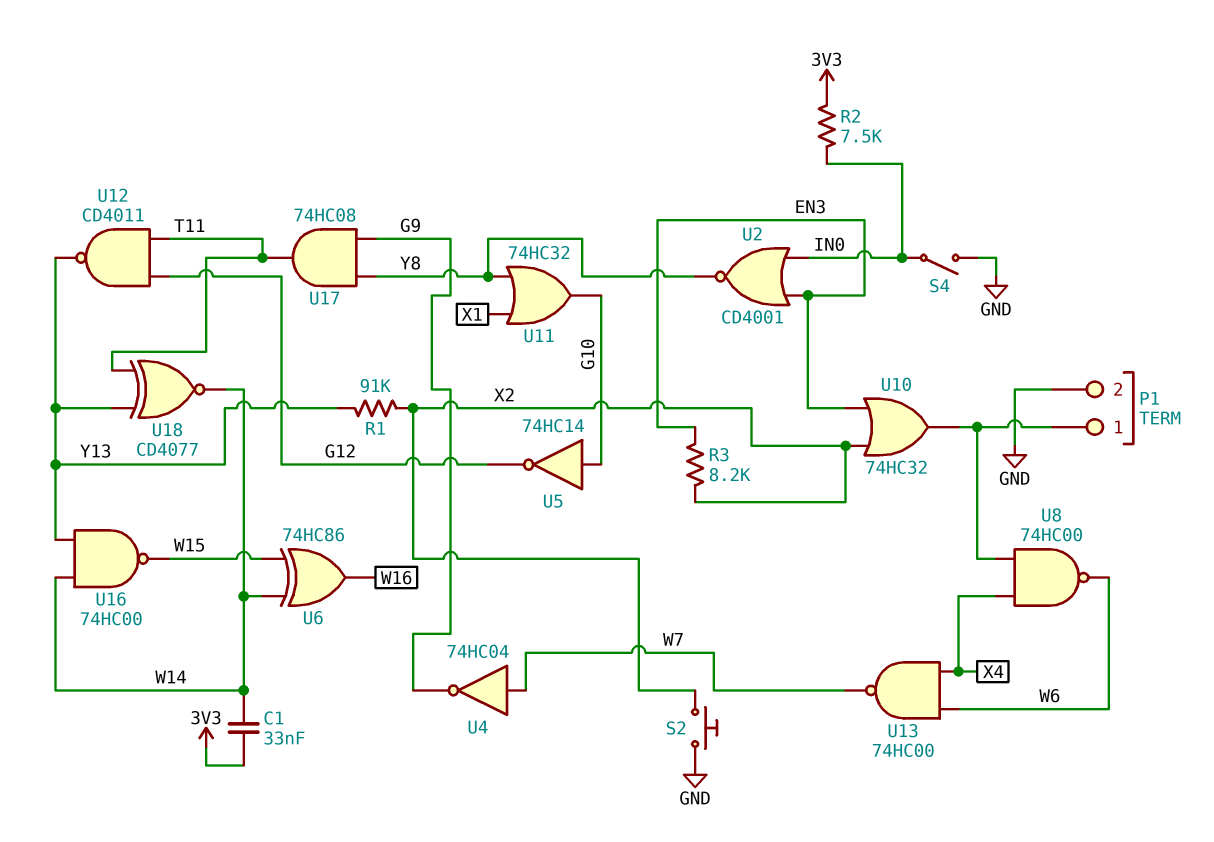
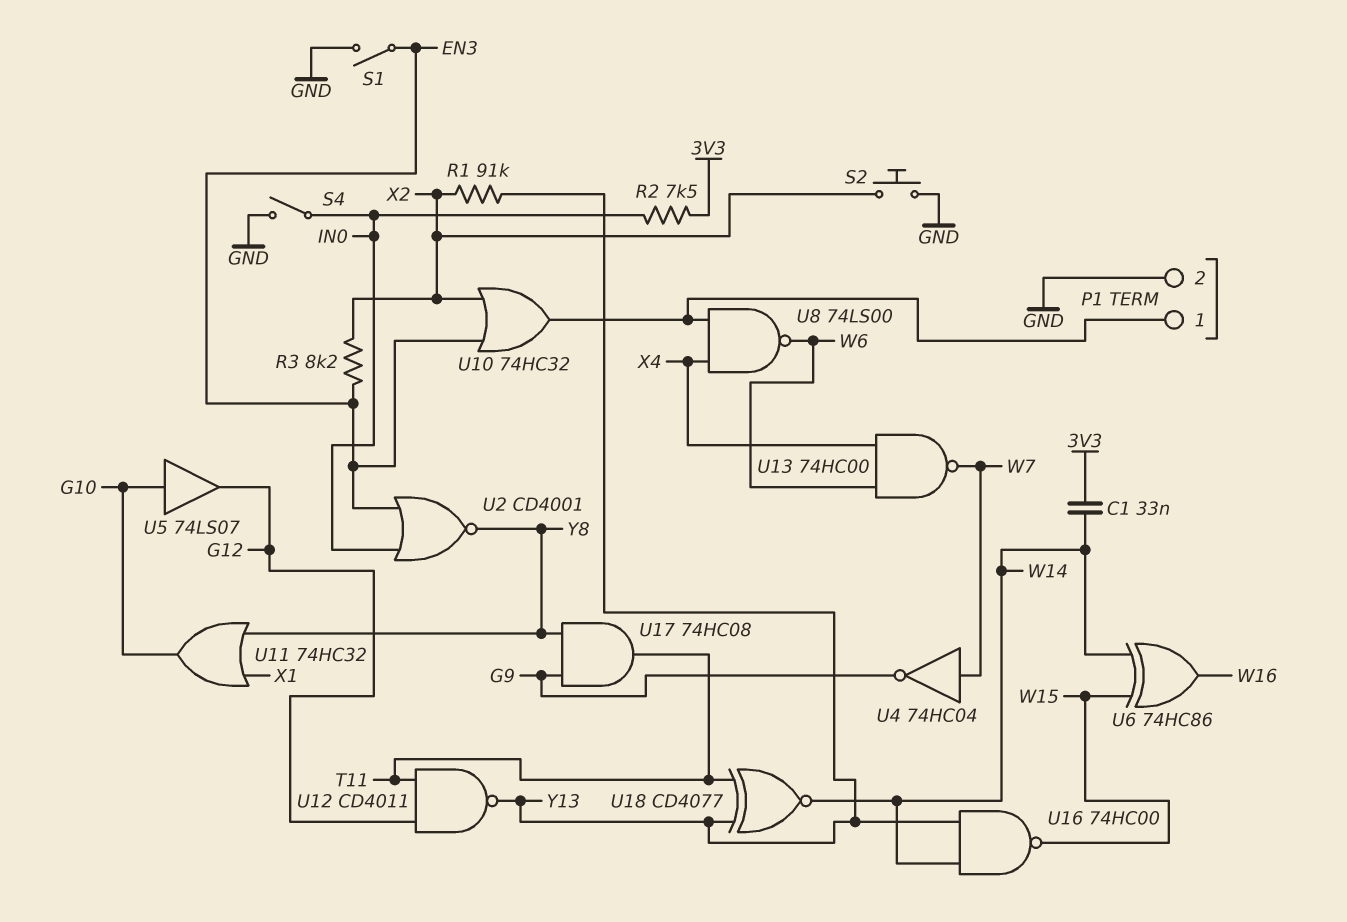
S1: none -> switch (EN3, GND)
U5: NOT 74HC14 (in G10, out G12) -> buffer 74LS07 (in G10, out G12)
U8: NAND 74HC00 (in P1/1, in X4, out W6) -> NAND 74LS00 (in P1/1, in X4, out W6)

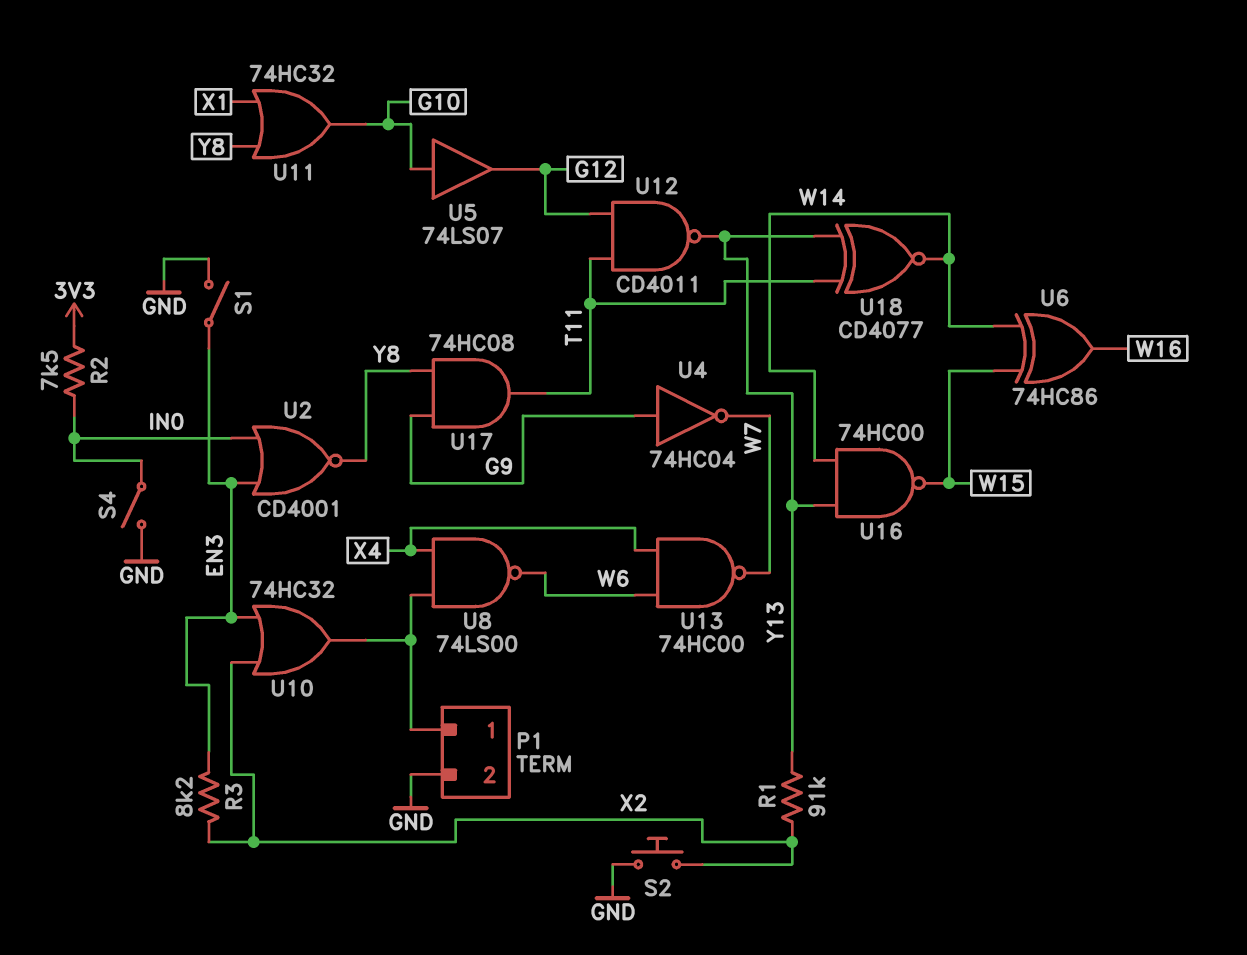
C1: 33nF (3V3, W14) -> none
U4: NOT 74HC04 (in W7, out G9) -> NOT 74HC04 (in G9, out W7)

